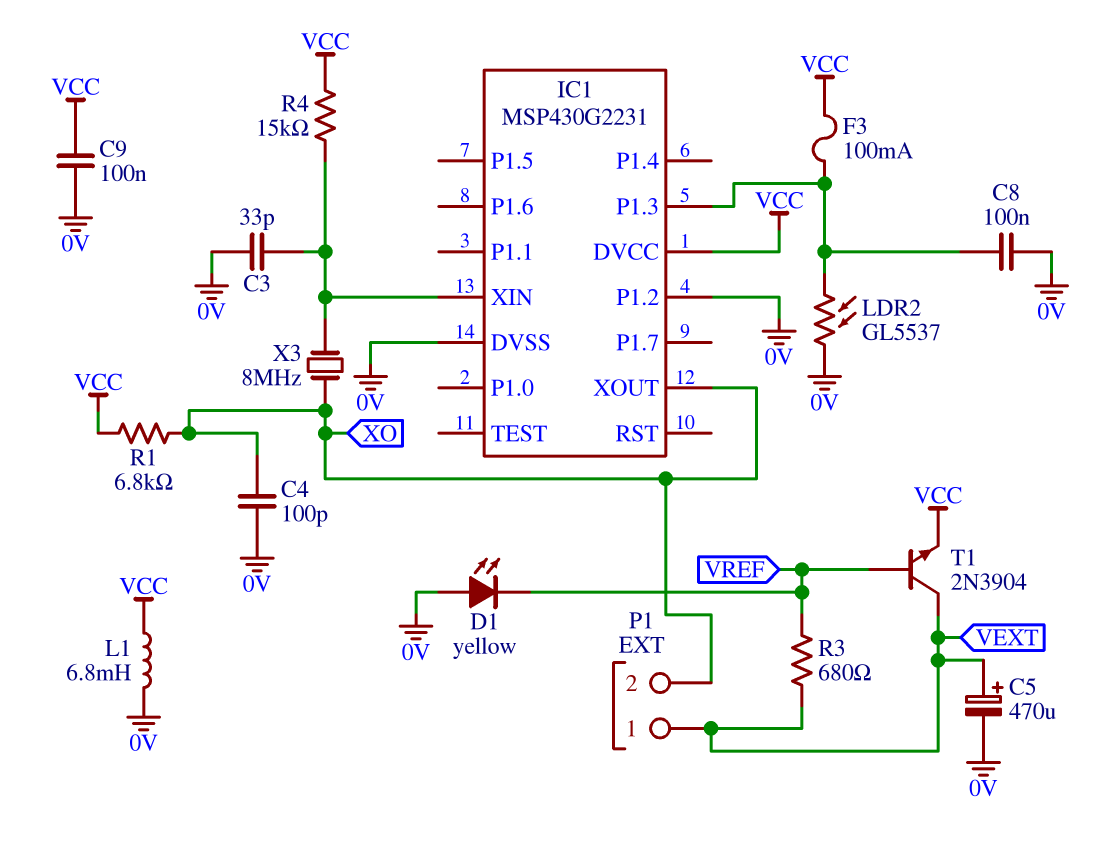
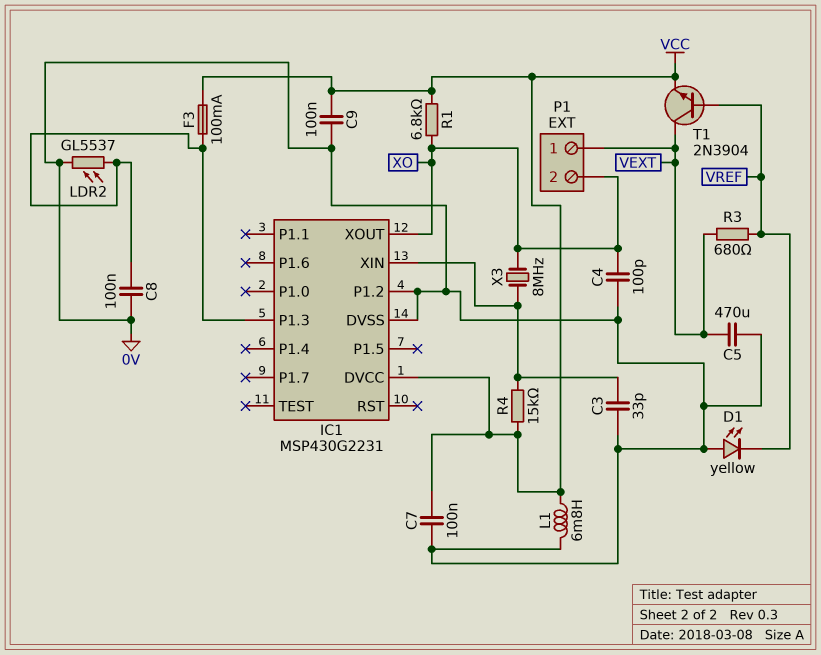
C5: 470uF (plus VEXT, minus 0V) -> 470uF (0V, VEXT)
C7: none -> 100nF (0V, VCC)

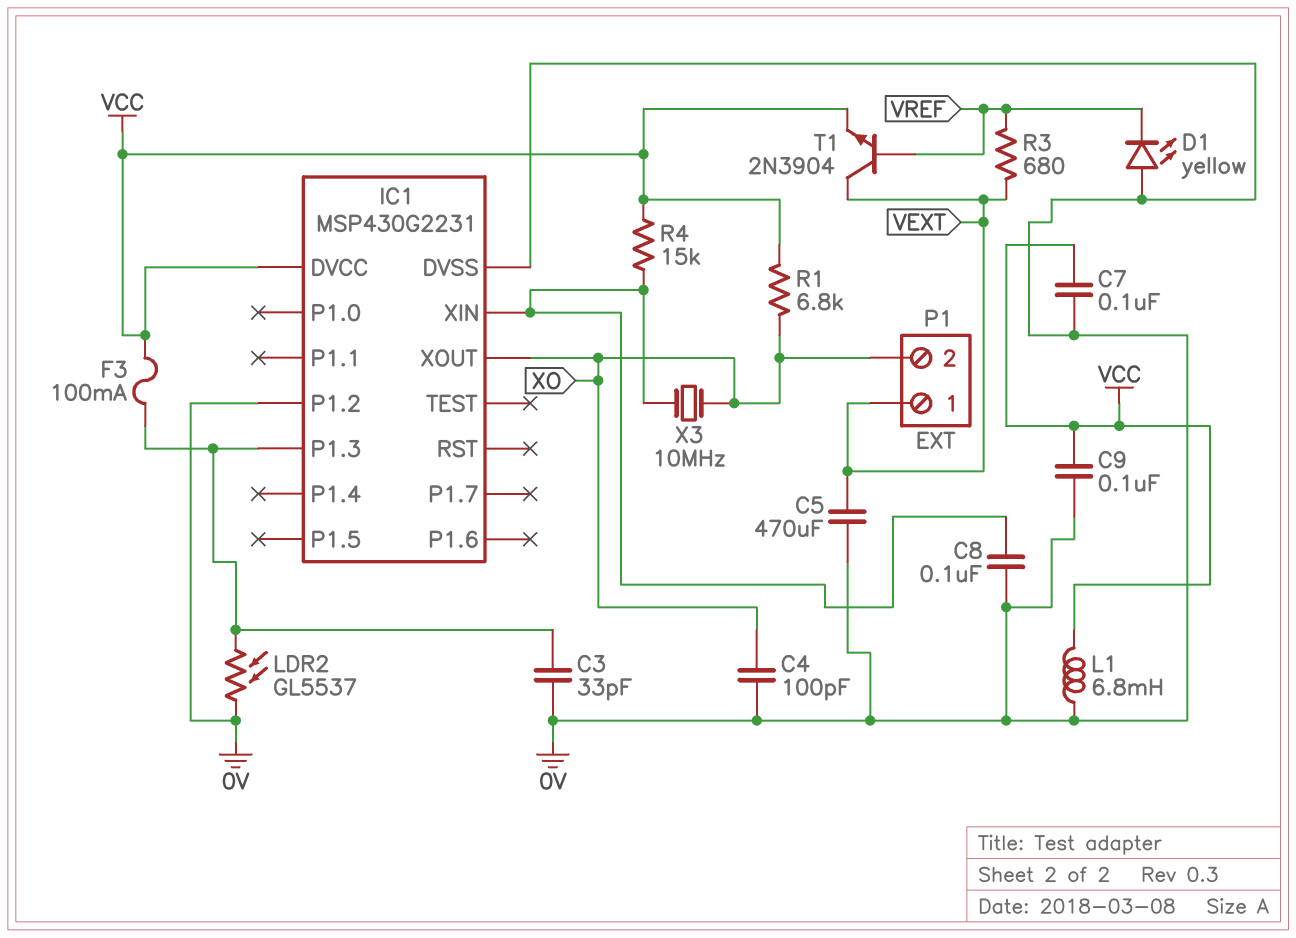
C3: 33pF (0V, IC1/XIN) -> 33pF (0V, IC1/P1.3)
C8: 100nF (0V, IC1/P1.3) -> 100nF (0V, IC1/XIN)
X3: 8MHz (IC1/XIN, XO) -> 10MHz (IC1/XIN, XO)

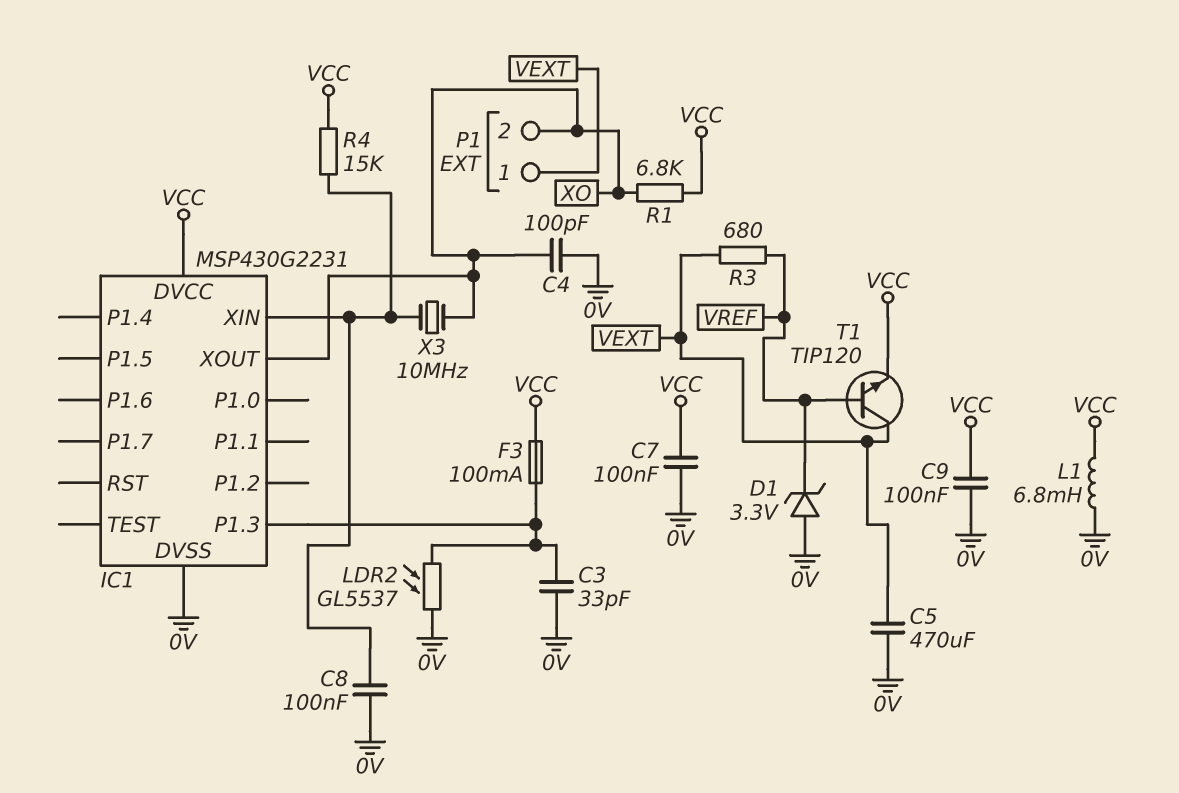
D1: LED yellow (A 0V, K VREF) -> zener 3.3V (A 0V, K VREF)
IC1 pin P1.2: 0V -> none
T1: NPN 2N3904 (B VREF, C VEXT, E VCC) -> NPN TIP120 (B VREF, C VEXT, E VCC)

